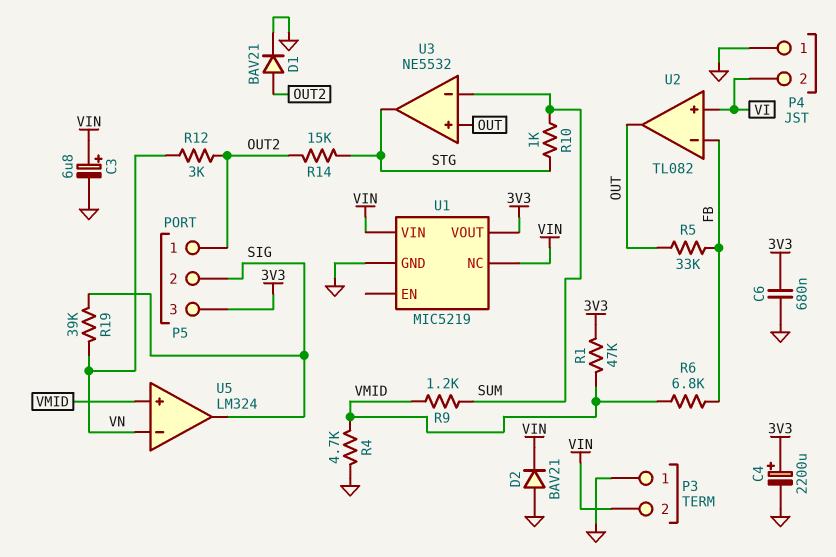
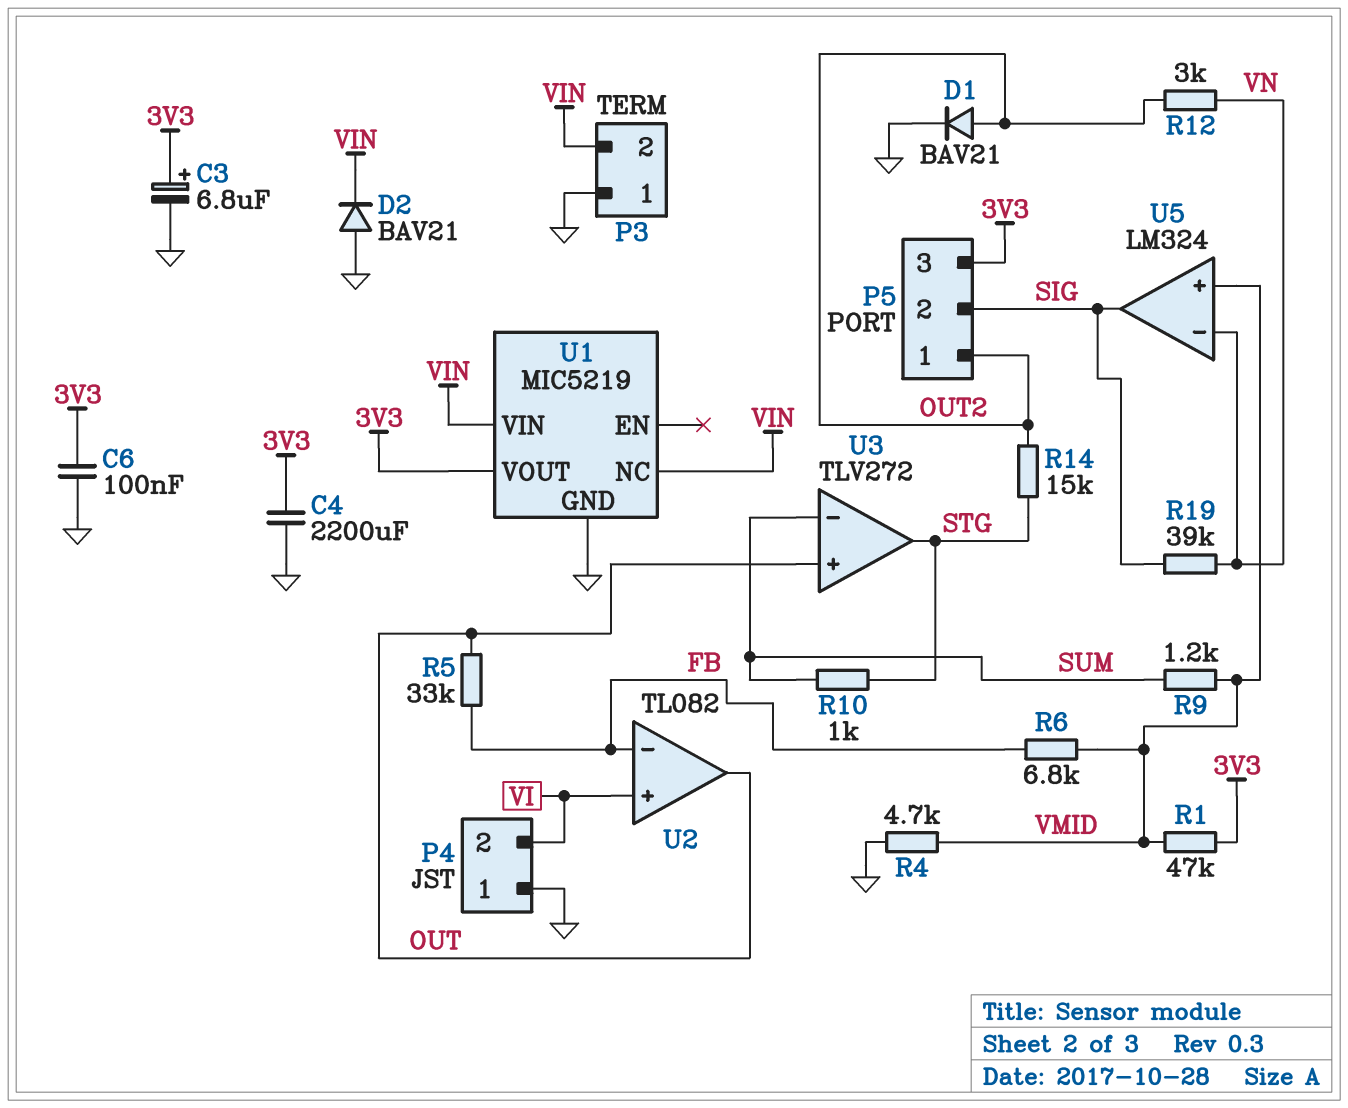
C3: 6.8uF (plus VIN, minus GND) -> 6.8uF (plus 3V3, minus GND)
C4: 2200uF (plus 3V3, minus GND) -> 2200uF (3V3, GND)
C6: 680nF (3V3, GND) -> 100nF (3V3, GND)
U3: NE5532 -> TLV272

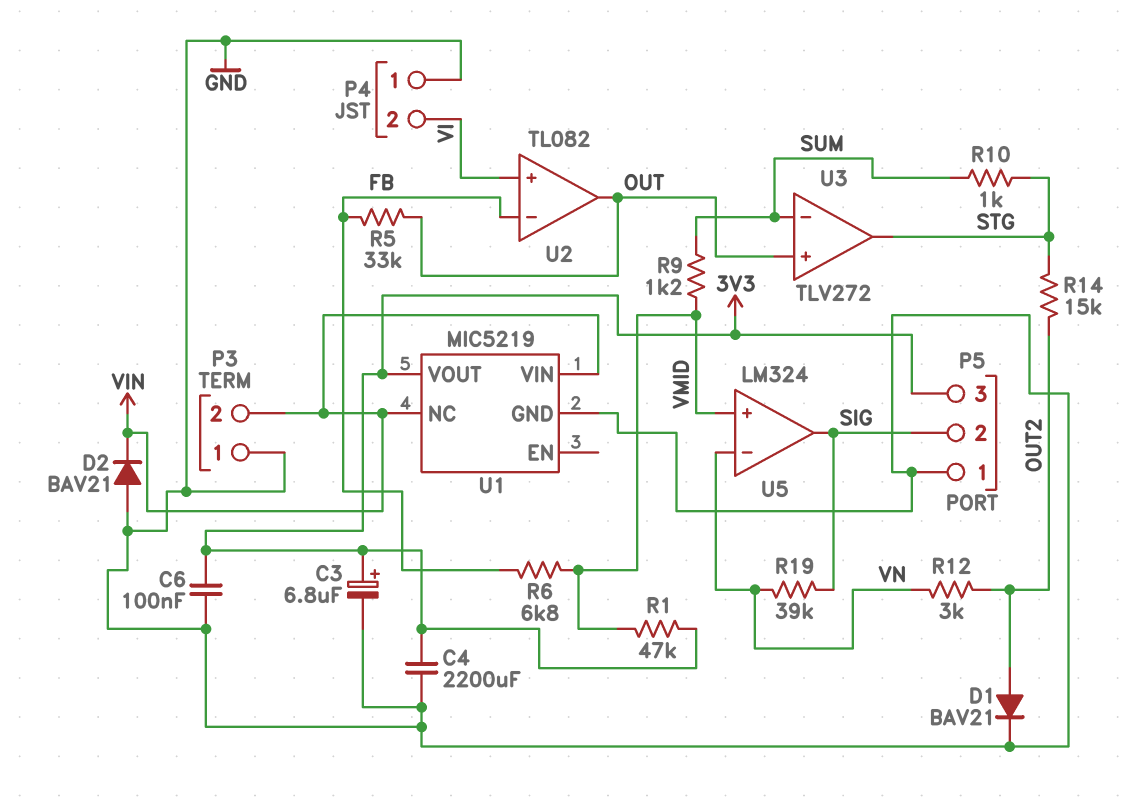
P5 pin 1: OUT2 -> GND
R4: 4.7k (GND, VMID) -> none

